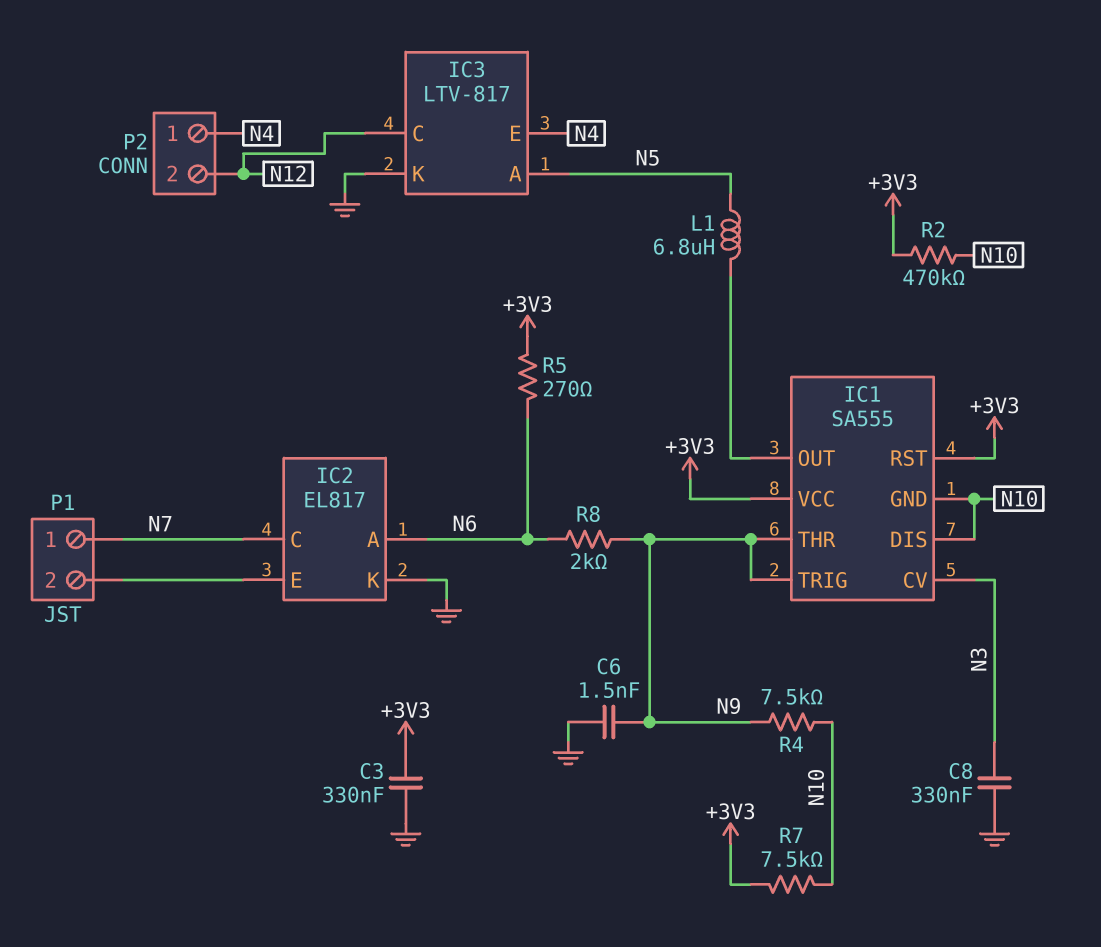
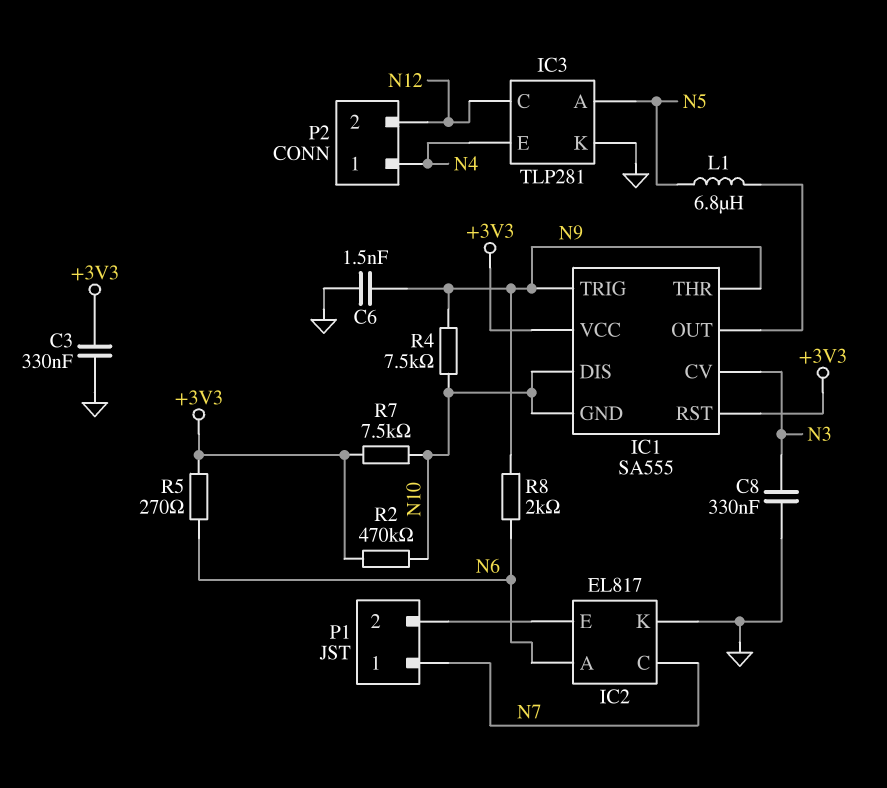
IC3: LTV-817 -> TLP281

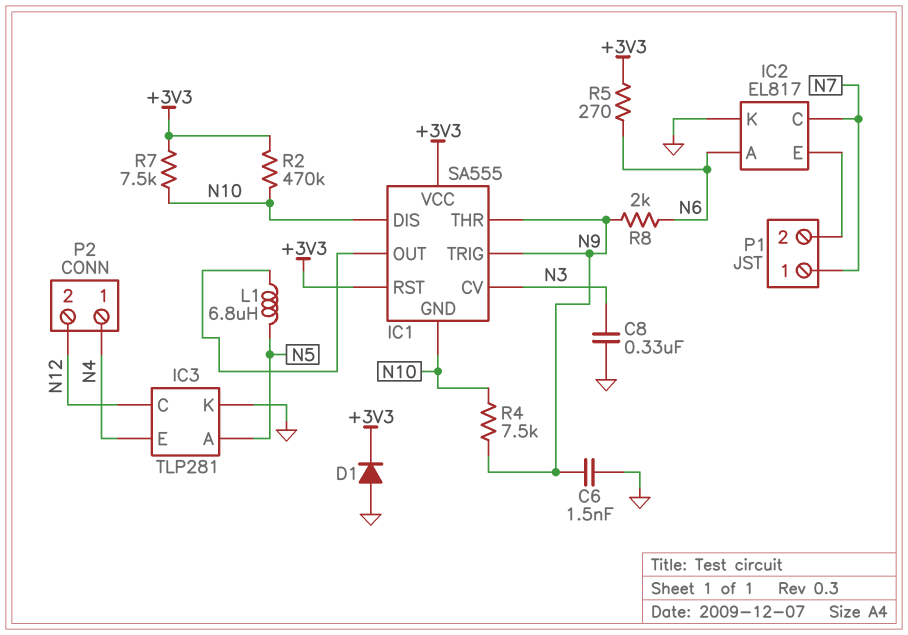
C3: 330nF (+3V3, GND) -> none
D1: none -> diode (A GND, K +3V3)

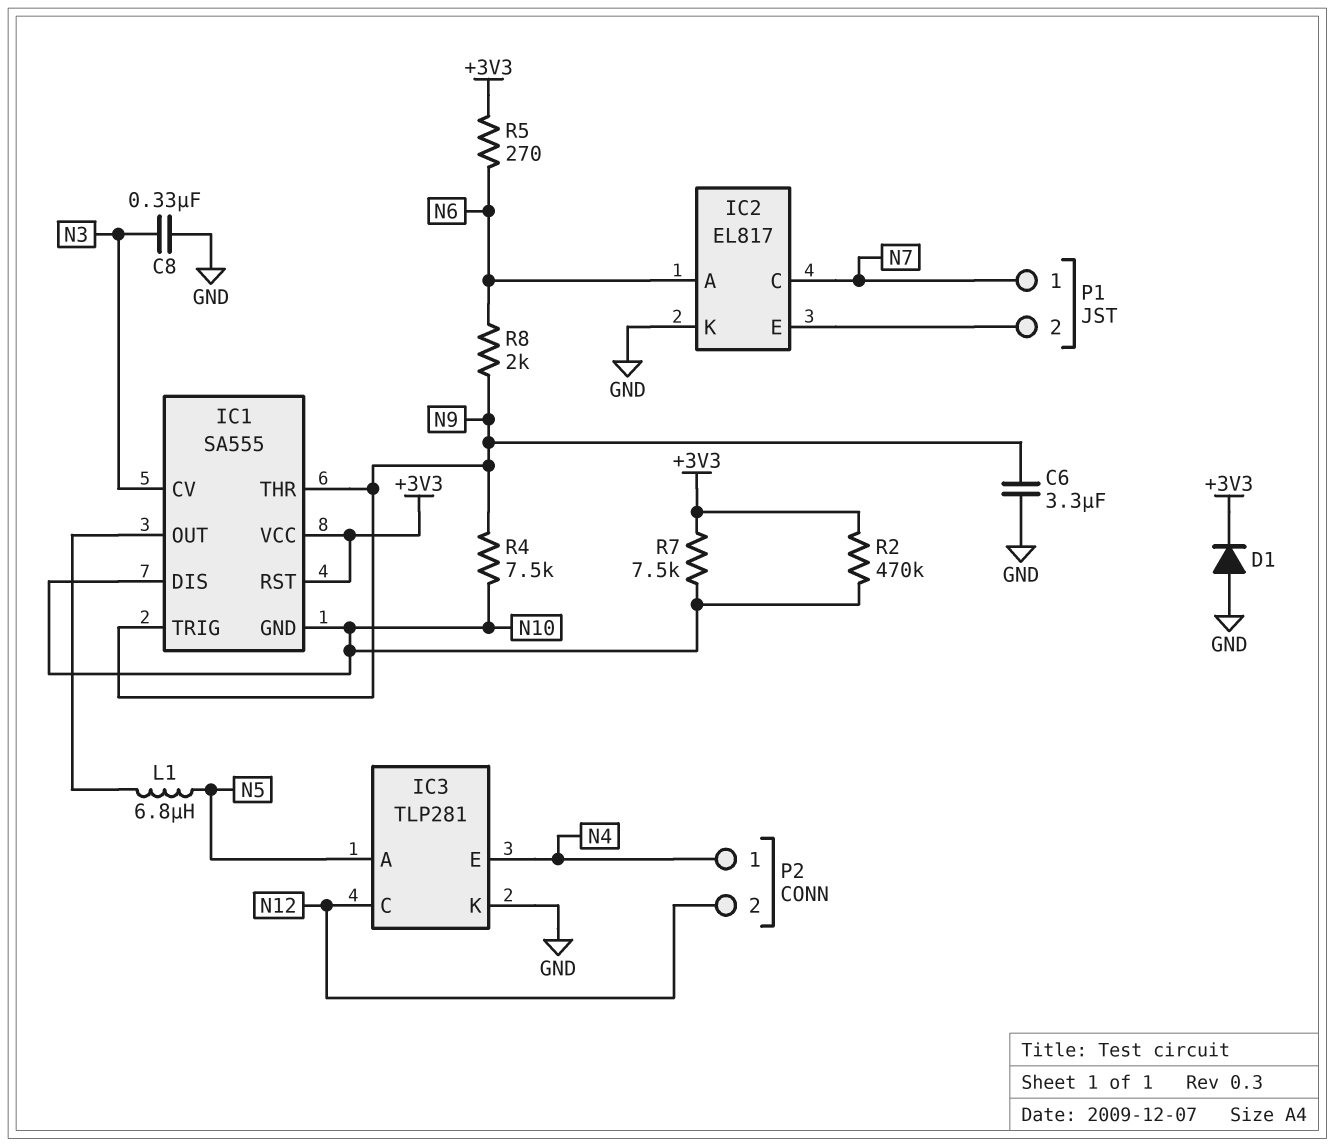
C6: 1.5nF (GND, N9) -> 3.3uF (GND, N9)

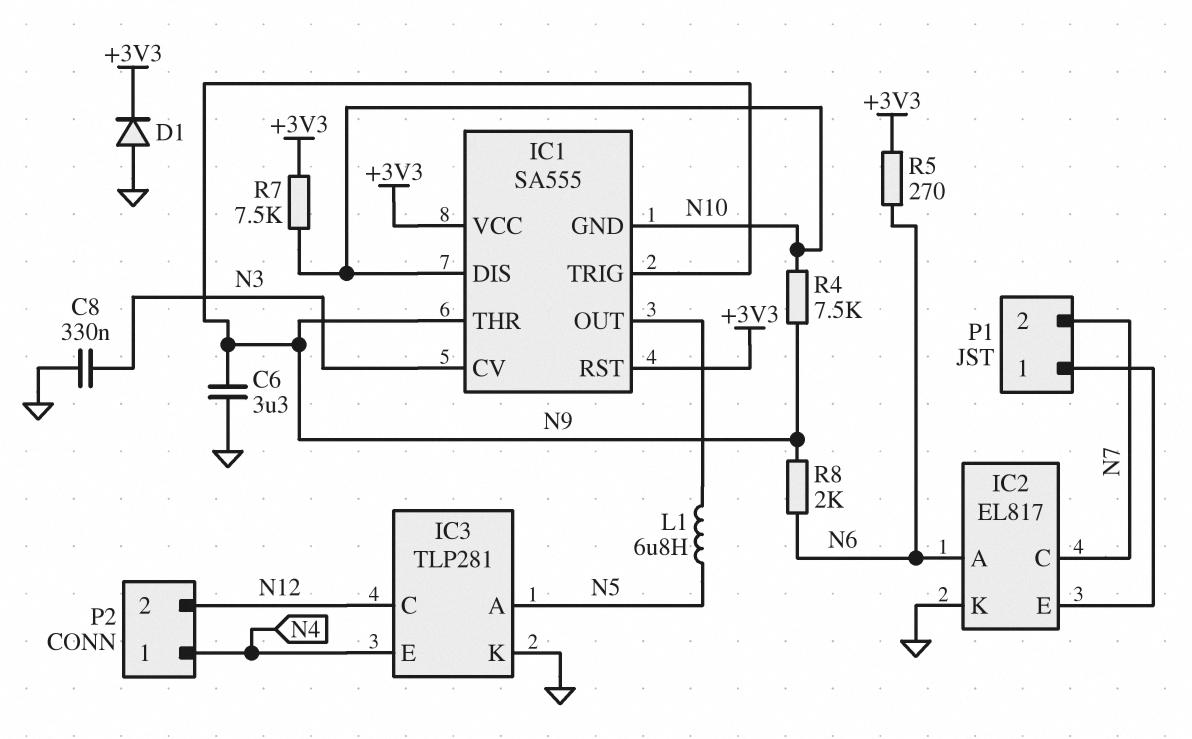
P1 pin 1: N7 -> IC2/E
P1 pin 2: IC2/E -> N7
R2: 470k (+3V3, N10) -> none

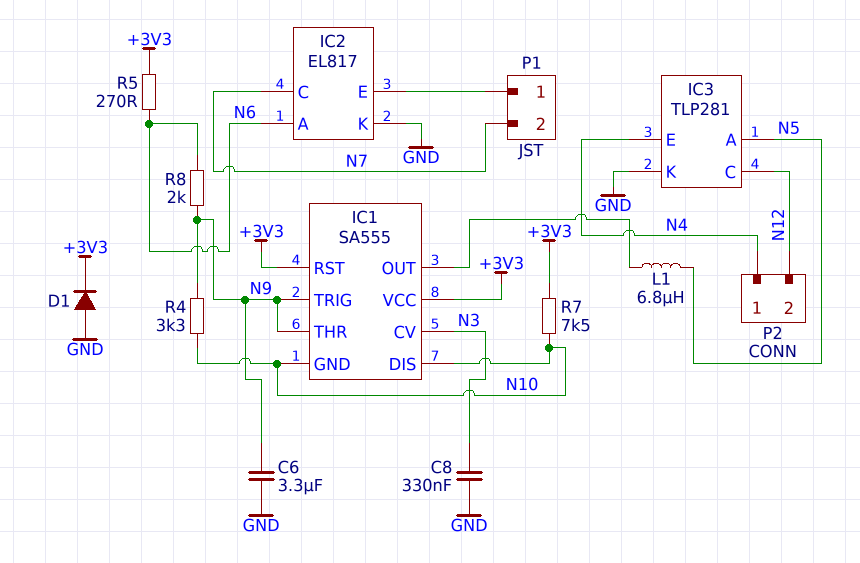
R4: 7.5k (N9, N10) -> 3.3k (N9, N10)

